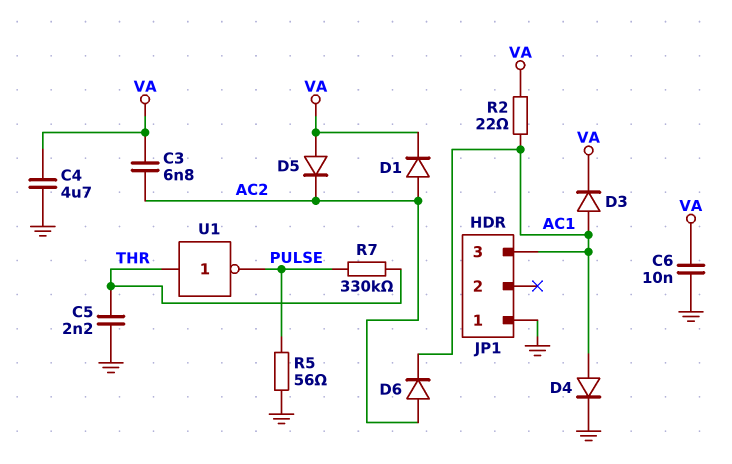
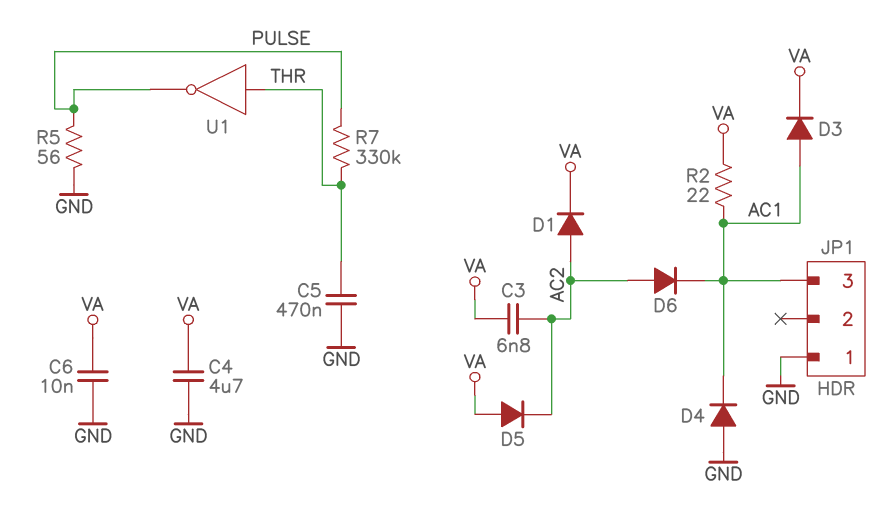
C5: 2.2nF (GND, THR) -> 470nF (GND, THR)
D4: diode (A AC1, K GND) -> diode (A GND, K AC1)

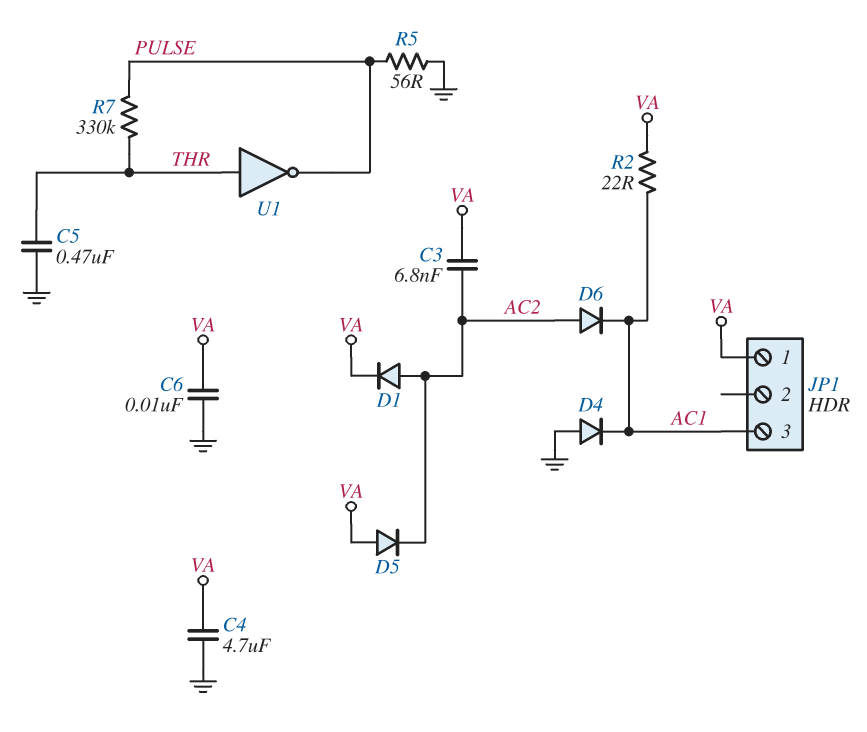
D3: diode (A AC1, K VA) -> none
JP1 pin 1: GND -> VA

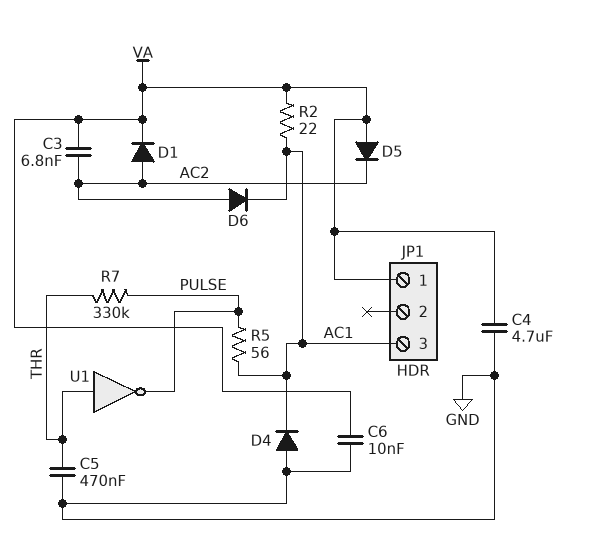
R5: 56 (GND, PULSE) -> 56 (AC1, PULSE)

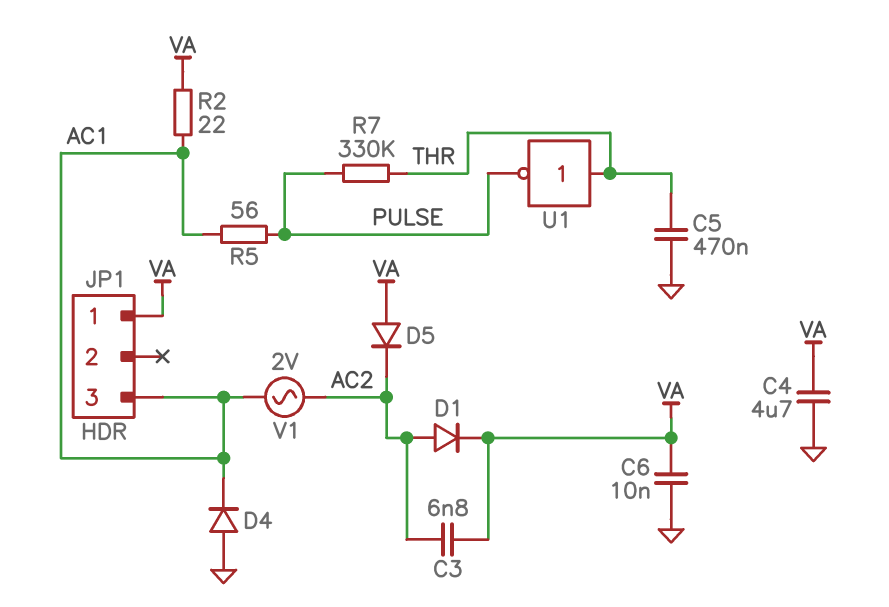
D6: diode (A AC2, K AC1) -> none
V1: none -> AC 2V (AC1, AC2)

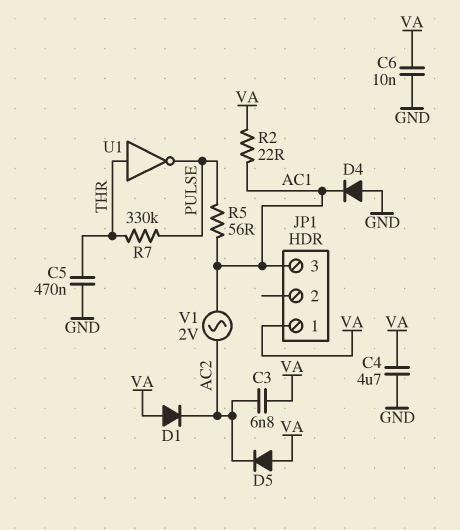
D1: diode (A AC2, K VA) -> diode (A VA, K AC2)

